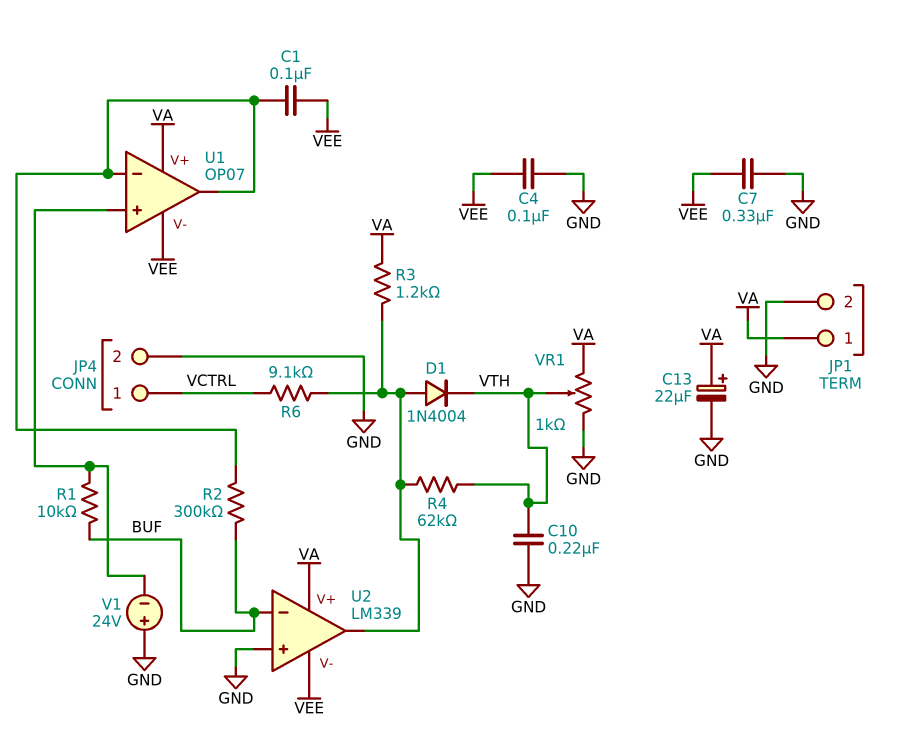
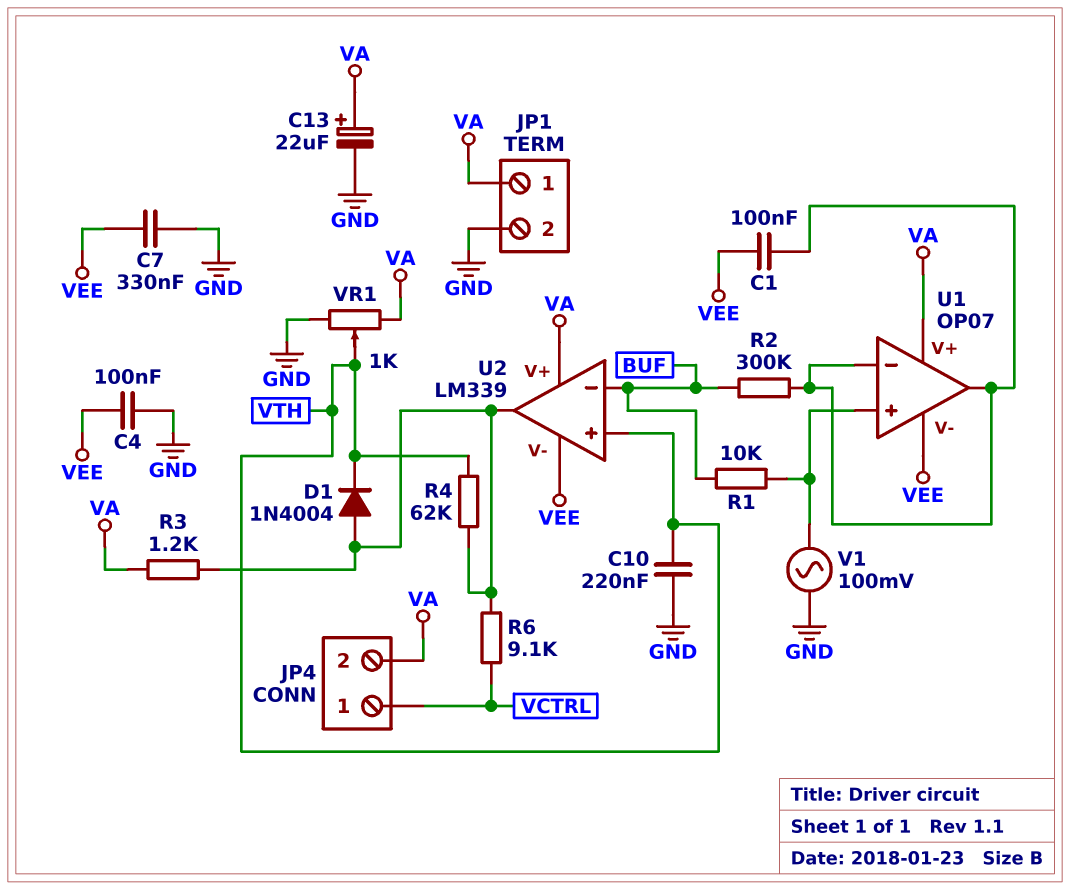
JP4 pin 2: GND -> VA
U2 pin in+: GND -> VTH
V1: 24V (plus GND, minus U1/in+) -> AC 100mV (GND, U1/in+)

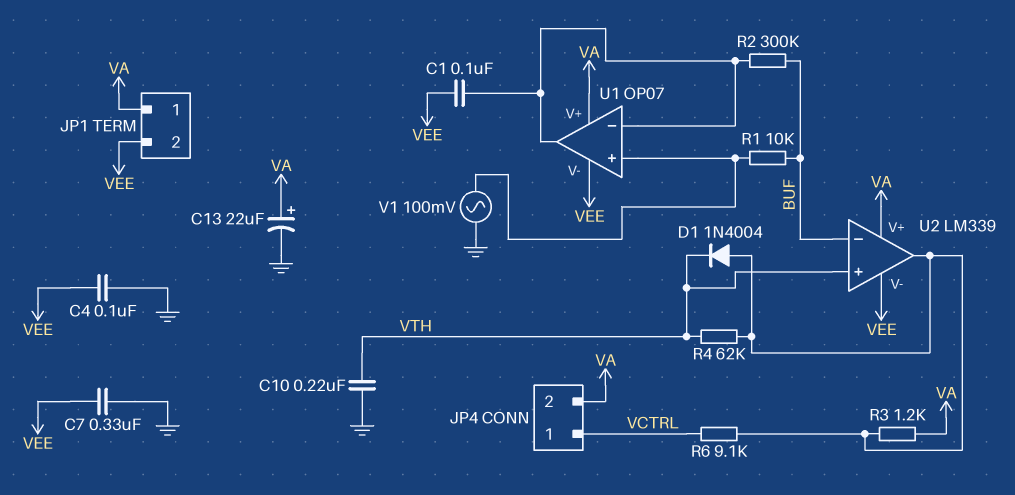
JP1 pin 2: GND -> VEE
VR1: 1k (GND, VA, wiper VTH) -> none

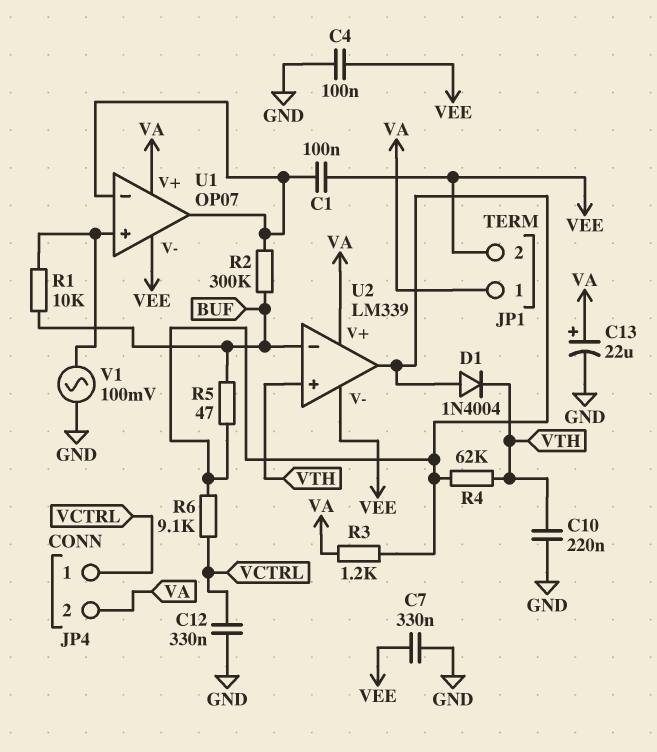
C12: none -> 330nF (GND, VCTRL)
R5: none -> 47 (BUF, U2/out)

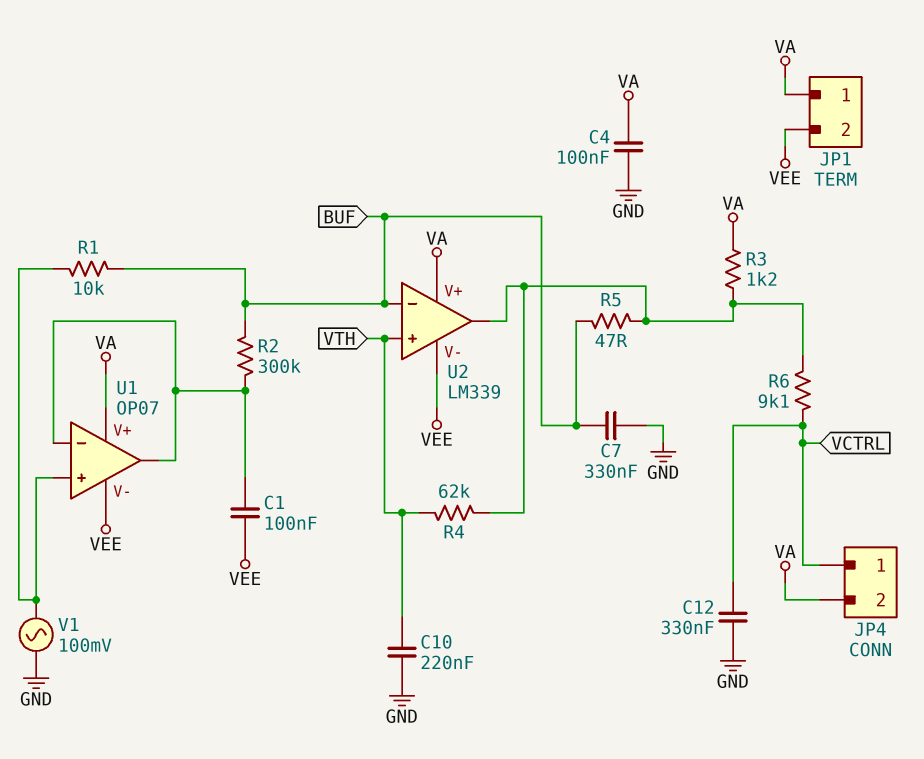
C4: 100nF (GND, VEE) -> 100nF (GND, VA)
C7: 330nF (GND, VEE) -> 330nF (BUF, GND)
C13: 22uF (plus VA, minus GND) -> none
D1: diode 1N4004 (A U2/out, K VTH) -> none

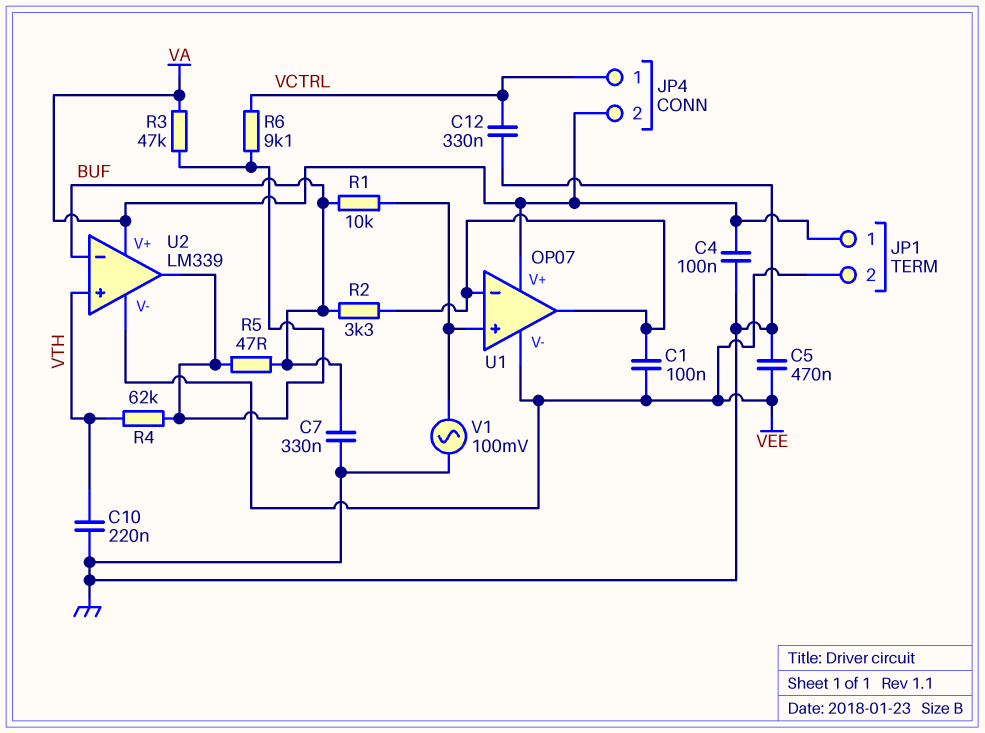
C5: none -> 470nF (GND, VEE)
R2: 300k (BUF, U1/in-) -> 3.3k (BUF, U1/in-)
R3: 1.2k (U2/out, VA) -> 47k (U2/out, VA)

